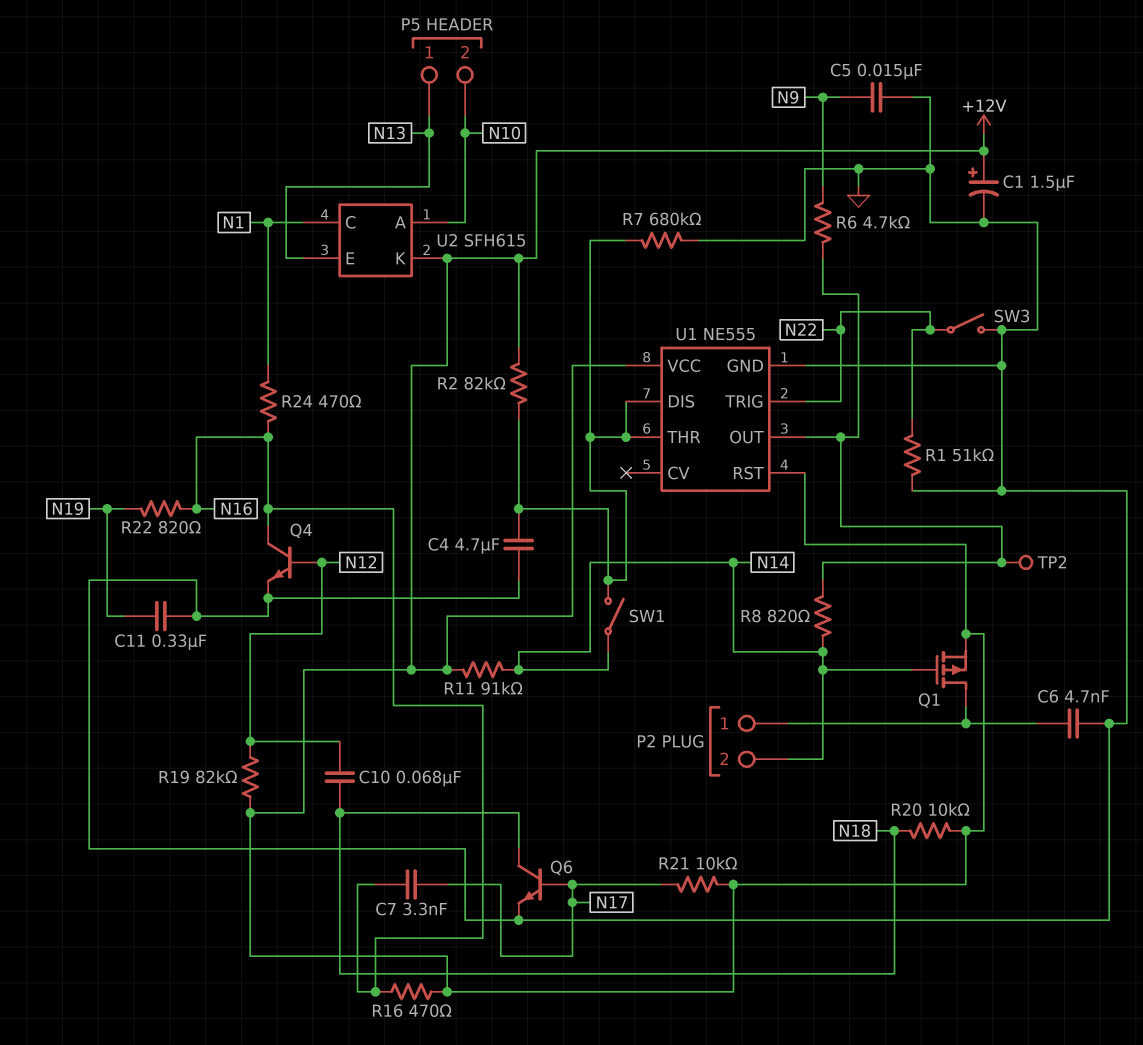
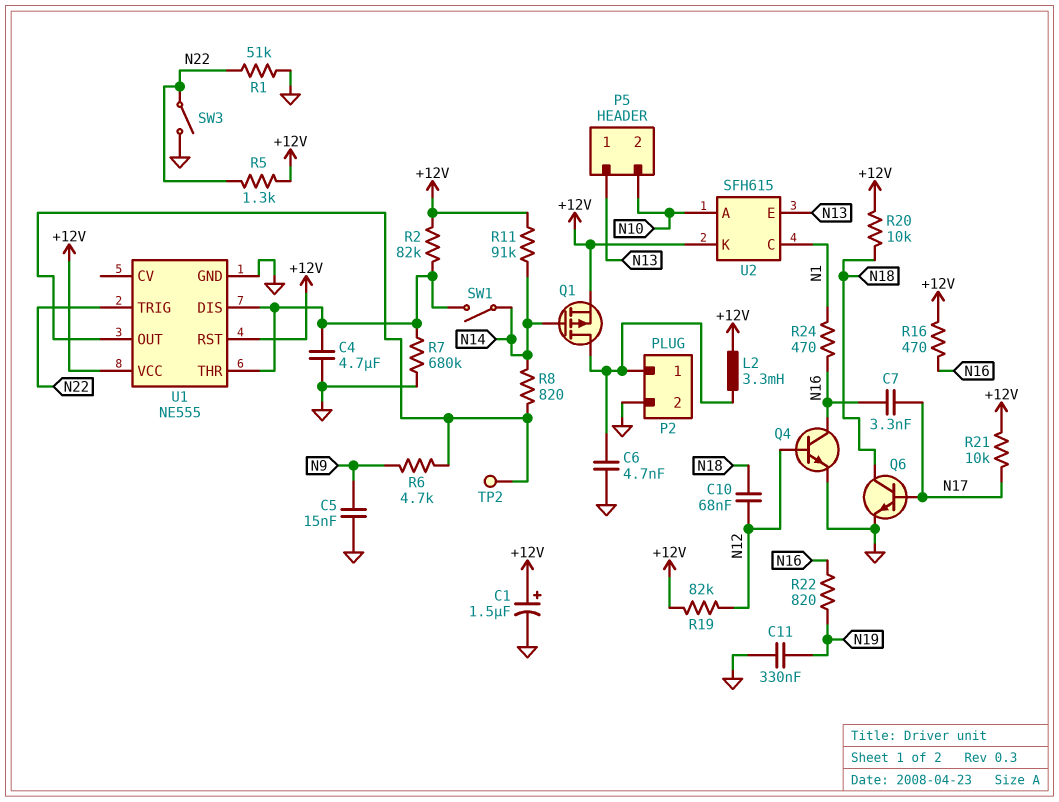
L2: none -> 3.3mH (+12V, P2/1)
P2 pin 2: N14 -> GND
R5: none -> 1.3k (+12V, N22)

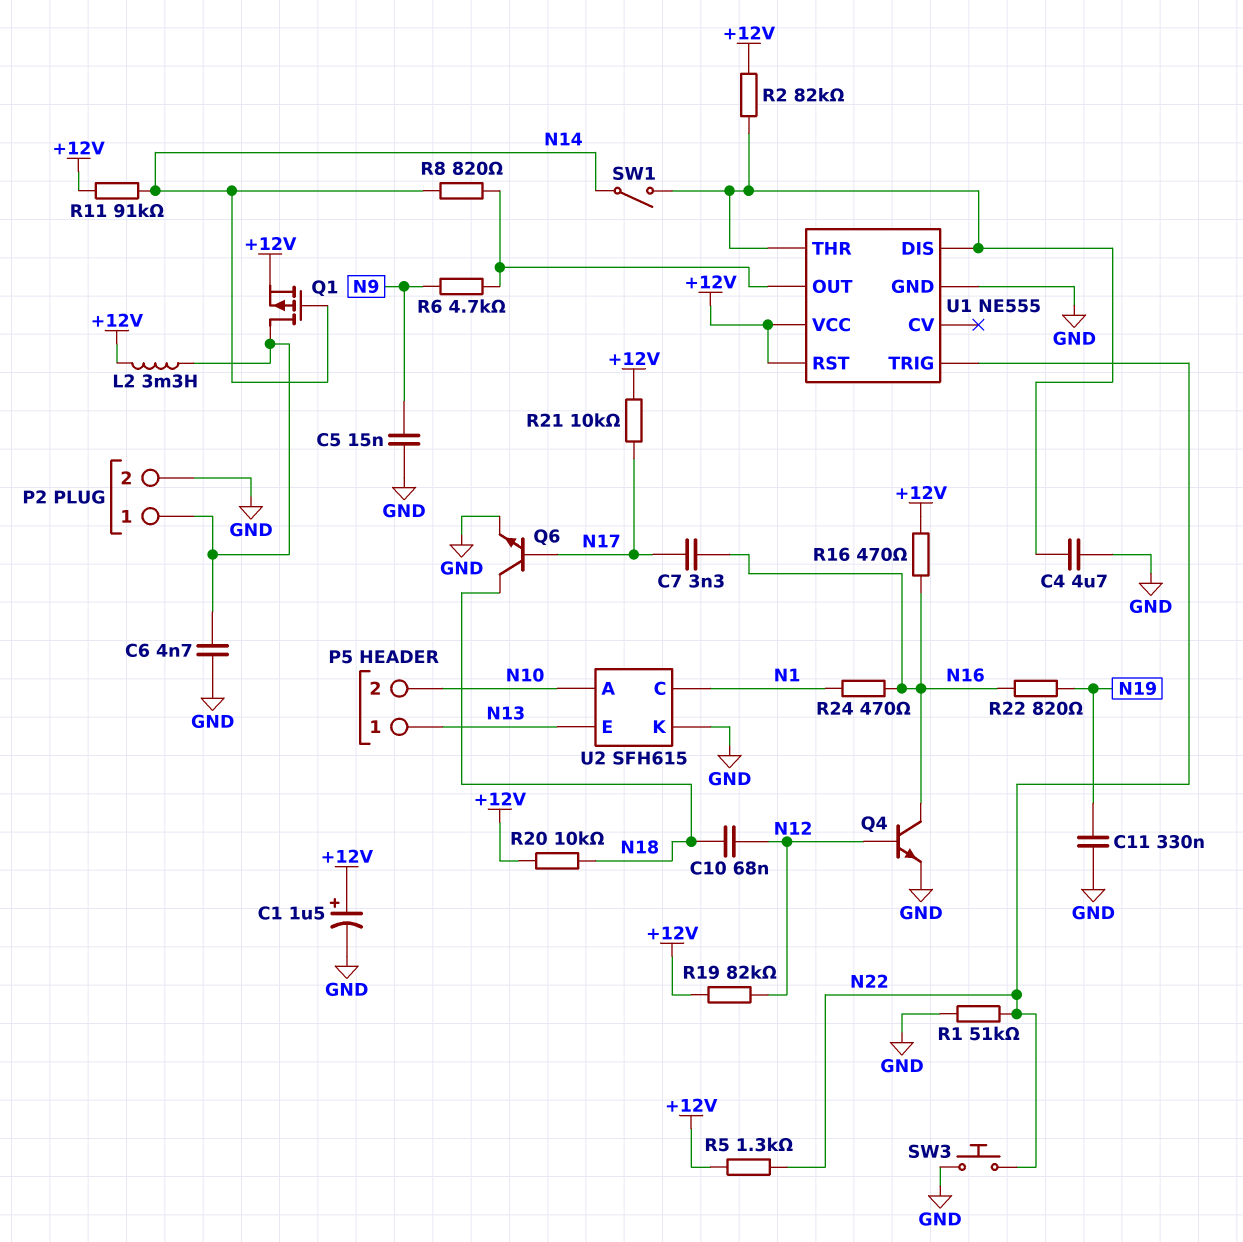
R7: 680k (GND, U1/DIS) -> none
SW3: switch (GND, N22) -> button (GND, N22)
TP2: test point (U1/OUT) -> none
U2 pin K: +12V -> GND

